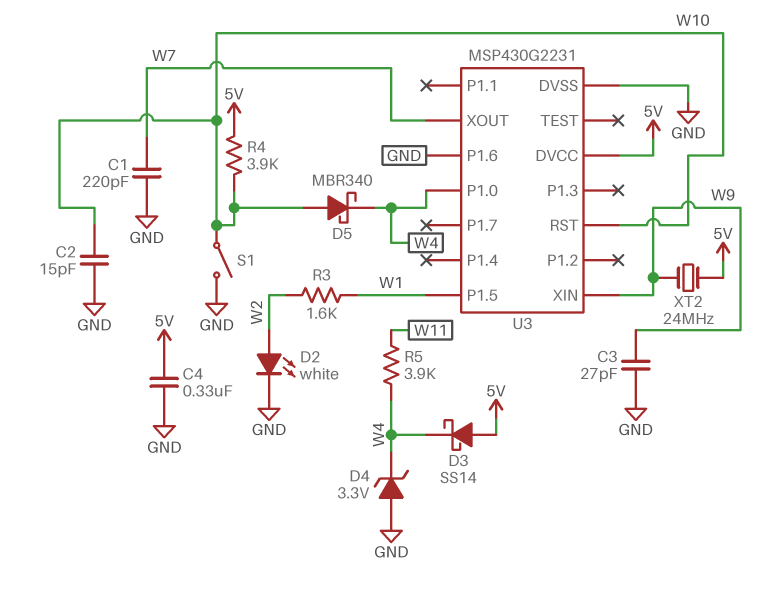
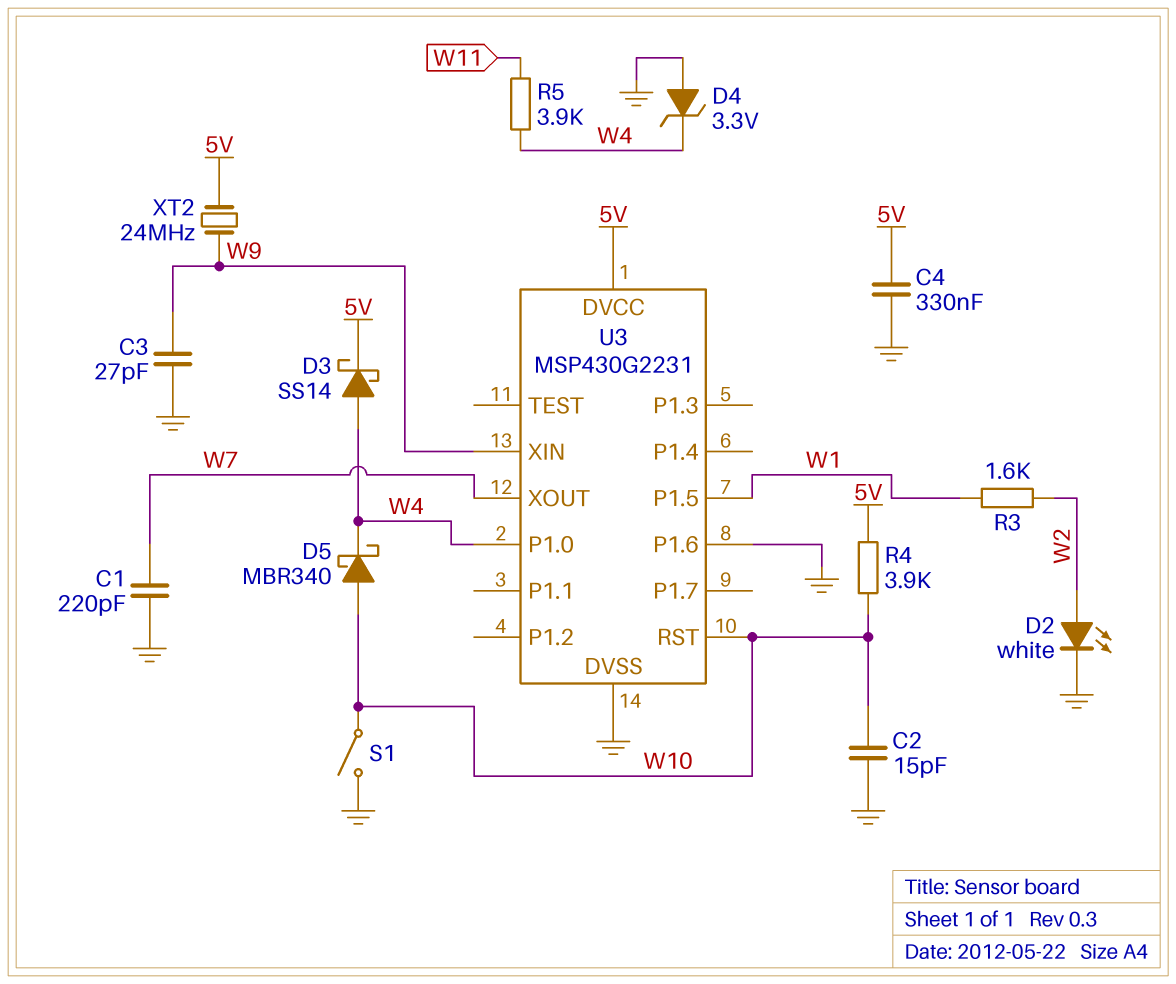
D3: schottky SS14 (A 5V, K W4) -> schottky SS14 (A W4, K 5V)

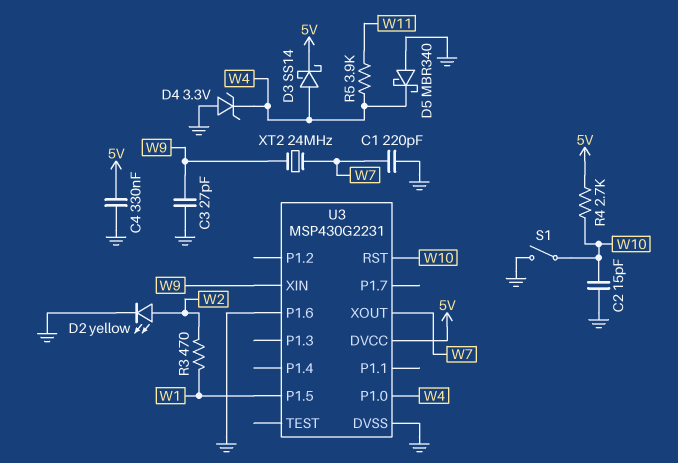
D2: LED white (A W2, K GND) -> LED yellow (A W2, K GND)
D5: schottky MBR340 (A W10, K W4) -> schottky MBR340 (A GND, K W4)
R3: 1.6k (W1, W2) -> 470 (W1, W2)
R4: 3.9k (5V, W10) -> 2.7k (5V, W10)
XT2: 24MHz (5V, W9) -> 24MHz (W7, W9)

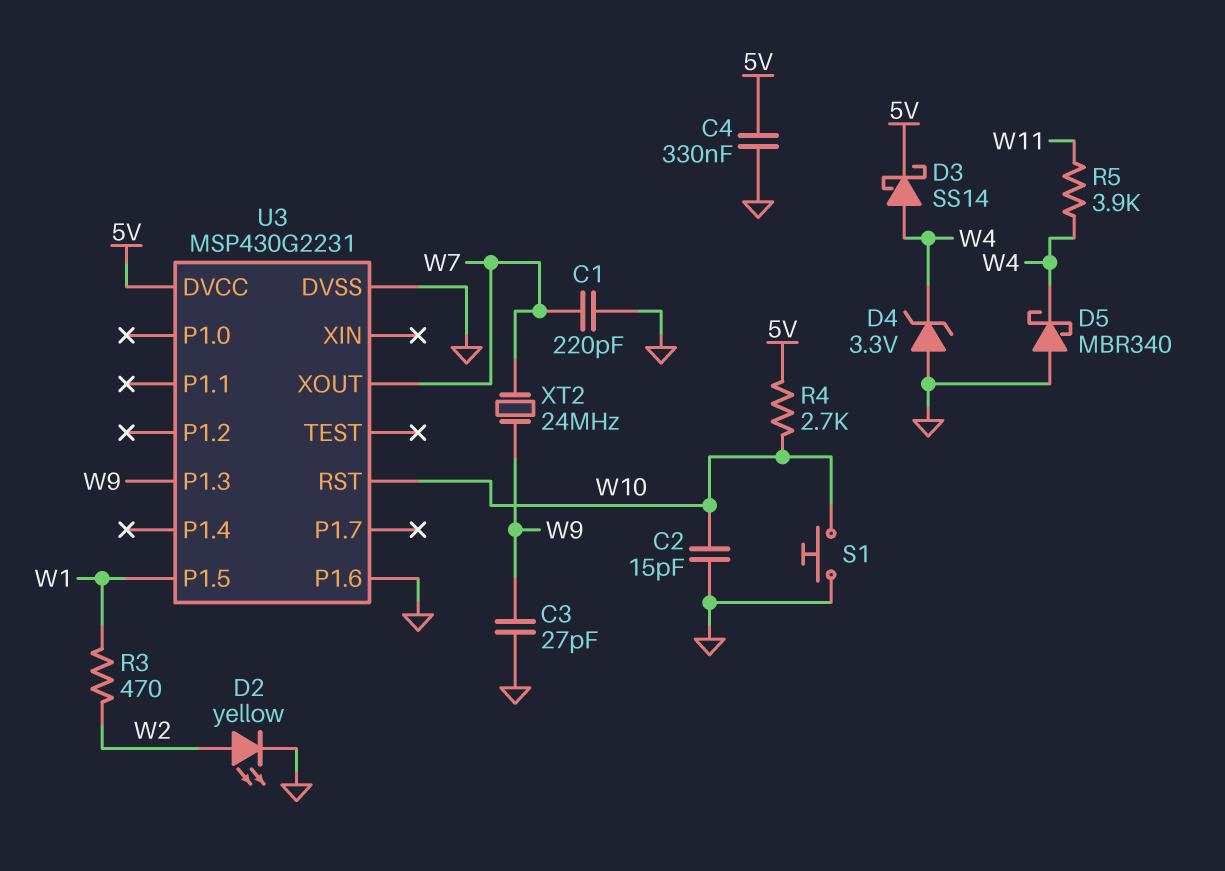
S1: switch (GND, W10) -> button (GND, W10)
U3 pin P1.0: W4 -> none
U3 pin P1.3: none -> W9
U3 pin XIN: W9 -> none

